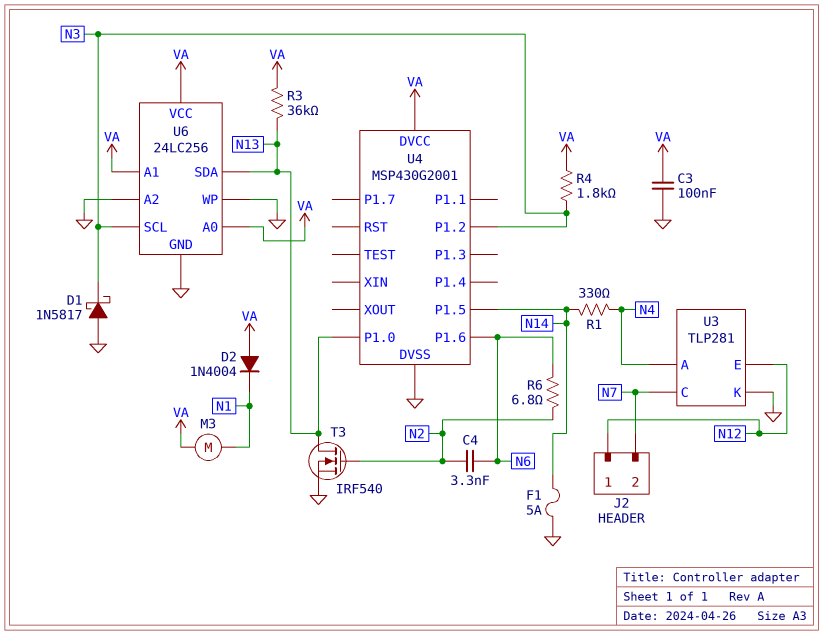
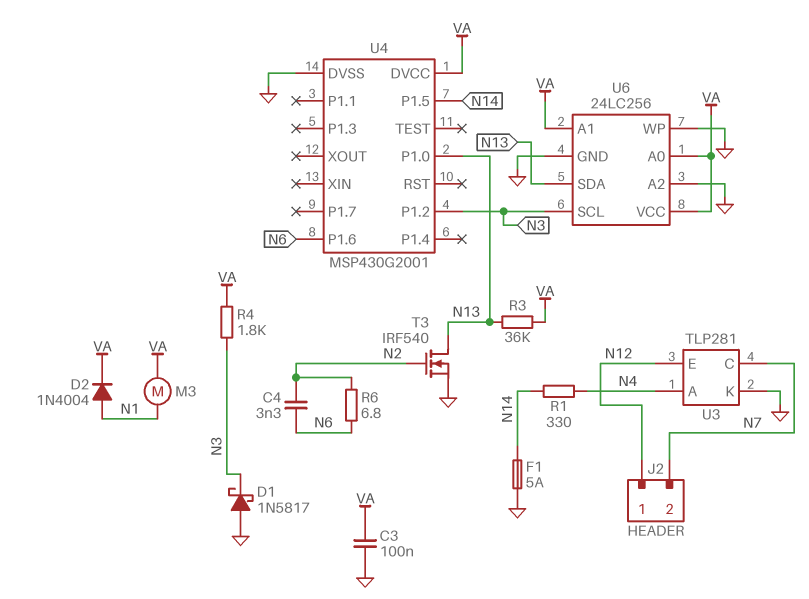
D2: diode 1N4004 (A VA, K N1) -> diode 1N4004 (A N1, K VA)

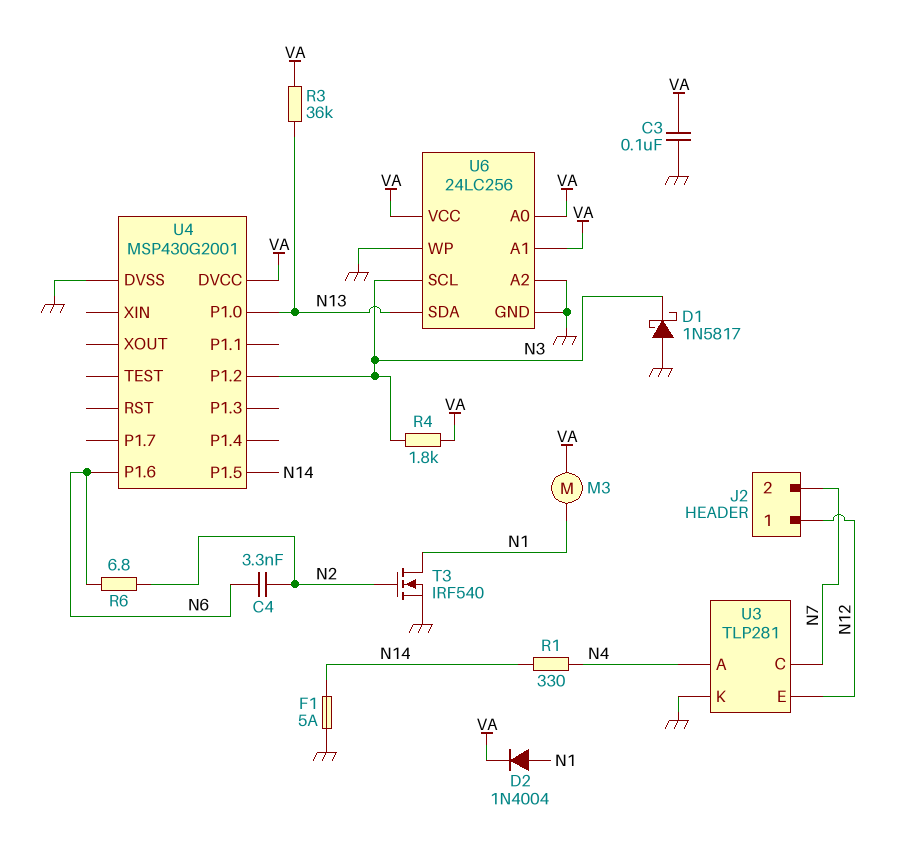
T3: NMOS IRF540 (G N2, D N13, S GND) -> NMOS IRF540 (G N2, D N1, S GND)

